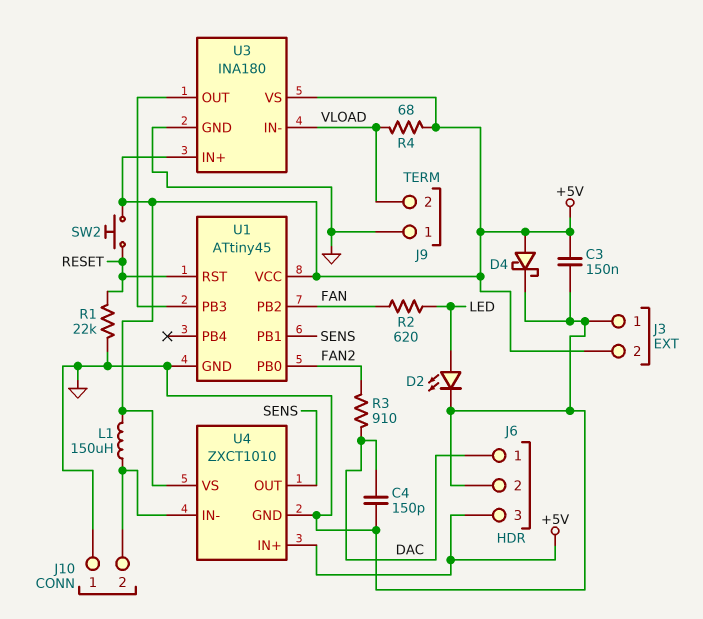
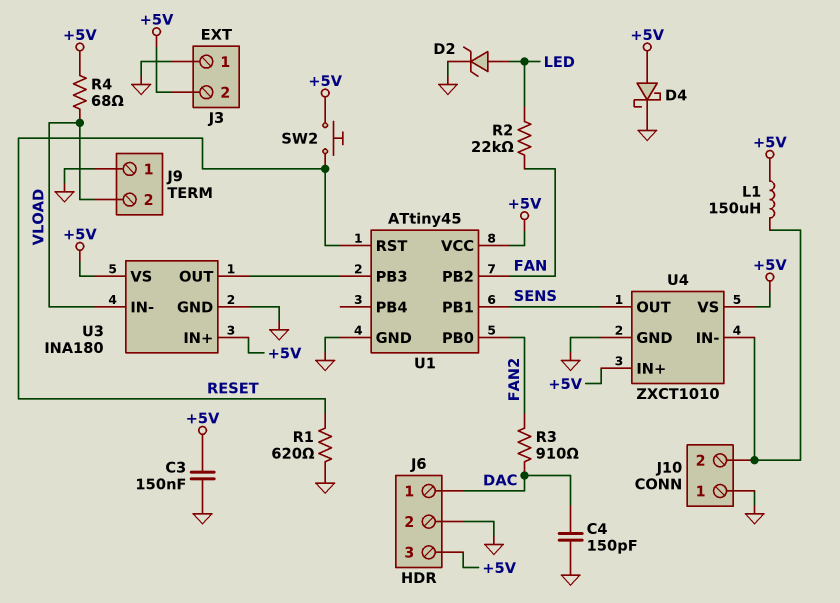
D2: LED (A LED, K GND) -> zener (A LED, K GND)
R1: 22k (GND, RESET) -> 620 (GND, RESET)
R2: 620 (FAN, LED) -> 22k (FAN, LED)

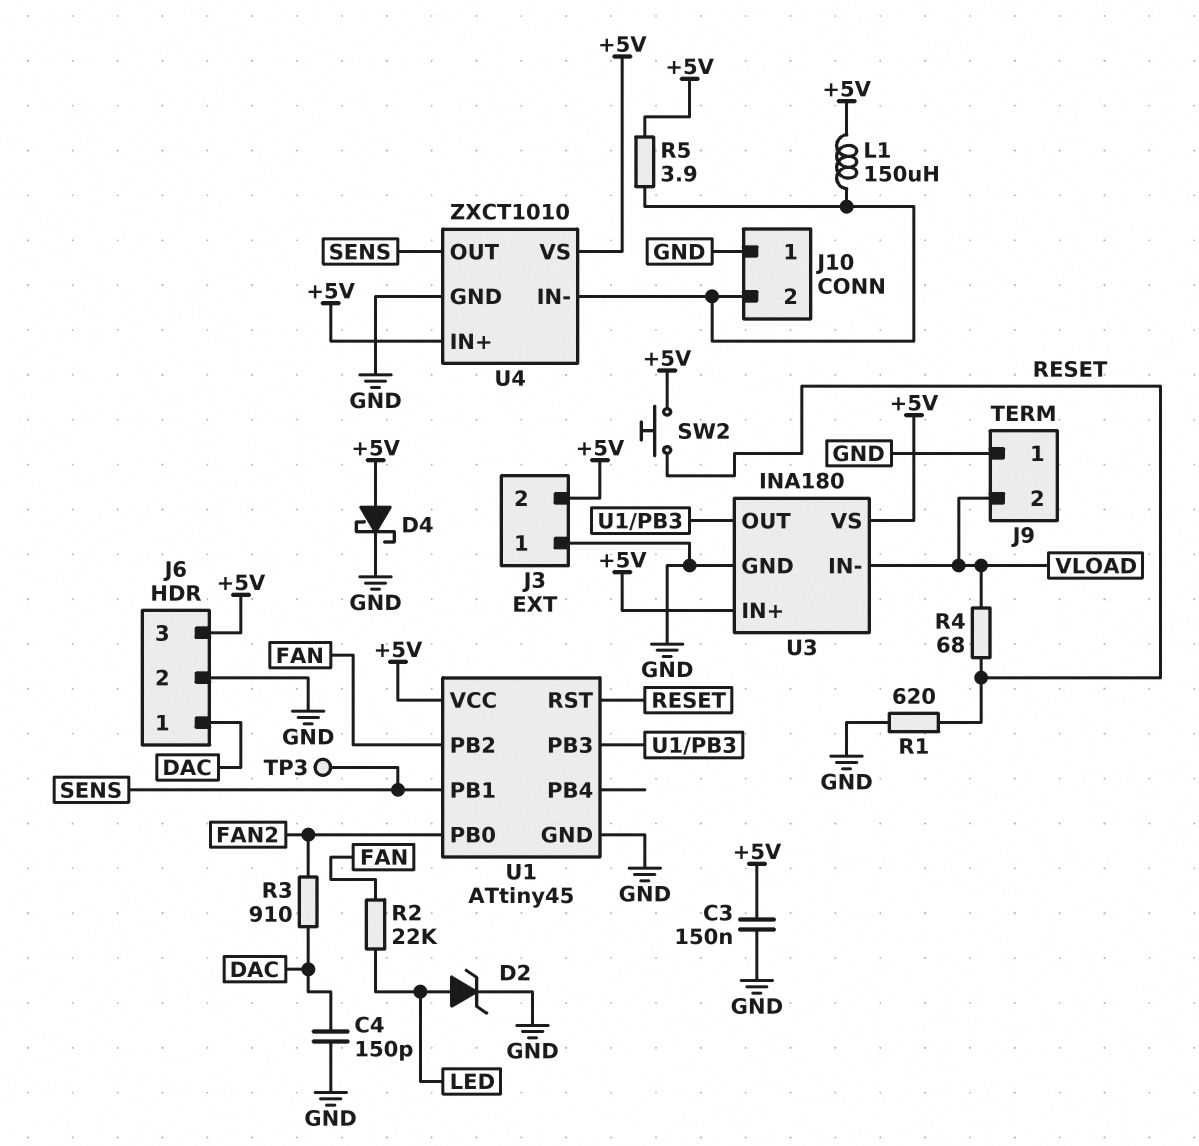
R4: 68 (+5V, VLOAD) -> 68 (RESET, VLOAD)
R5: none -> 3.9 (+5V, J10/2)
TP3: none -> test point (SENS)

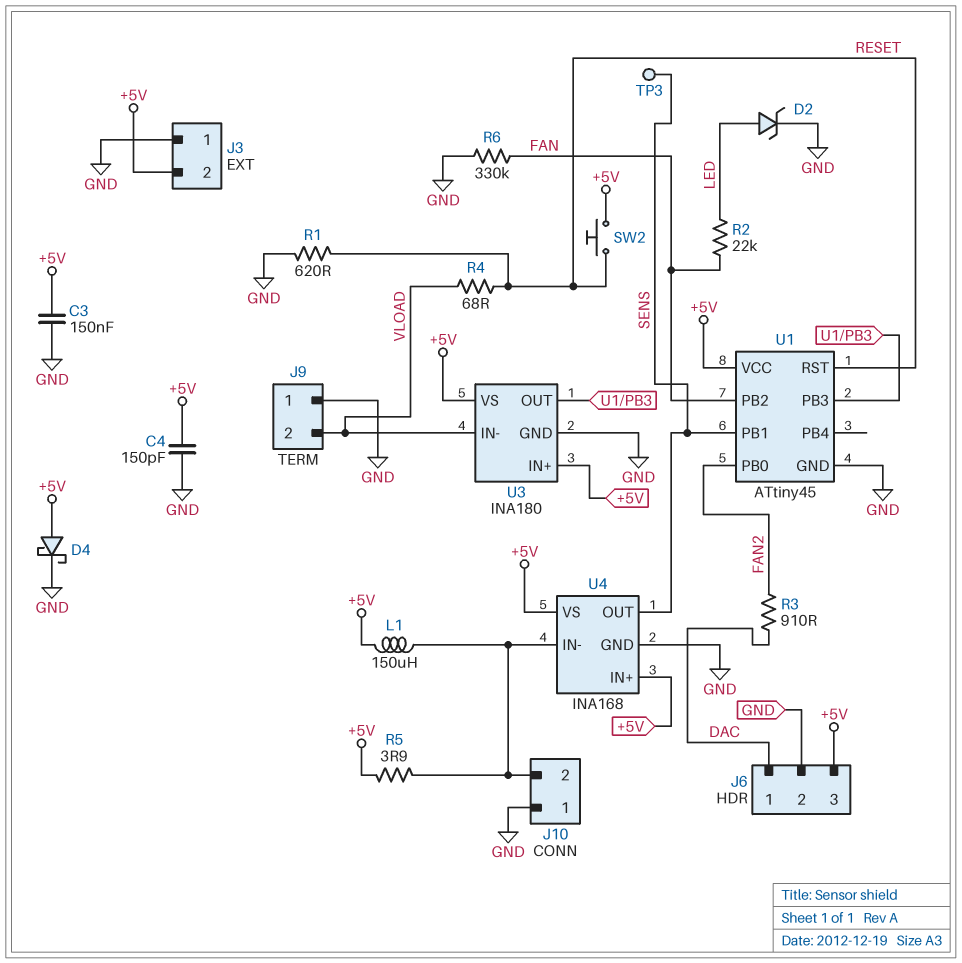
C4: 150pF (DAC, GND) -> 150pF (+5V, GND)
R6: none -> 330k (FAN, GND)
U4: ZXCT1010 -> INA168

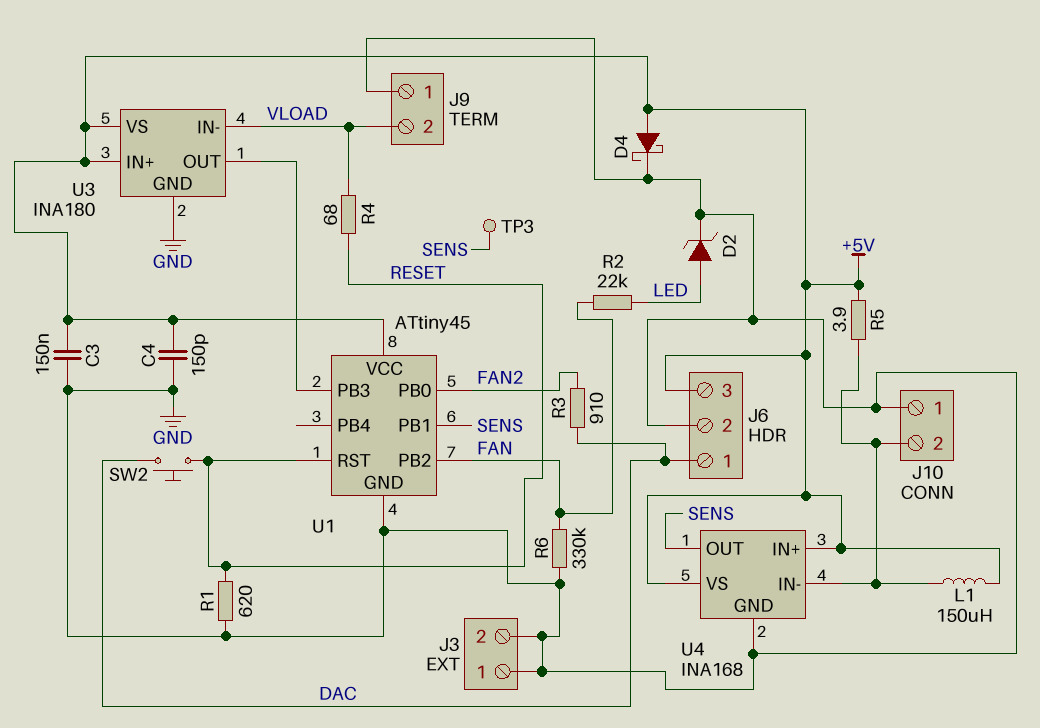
J3 pin 2: +5V -> GND
SW2: button (+5V, RESET) -> button (DAC, RESET)

